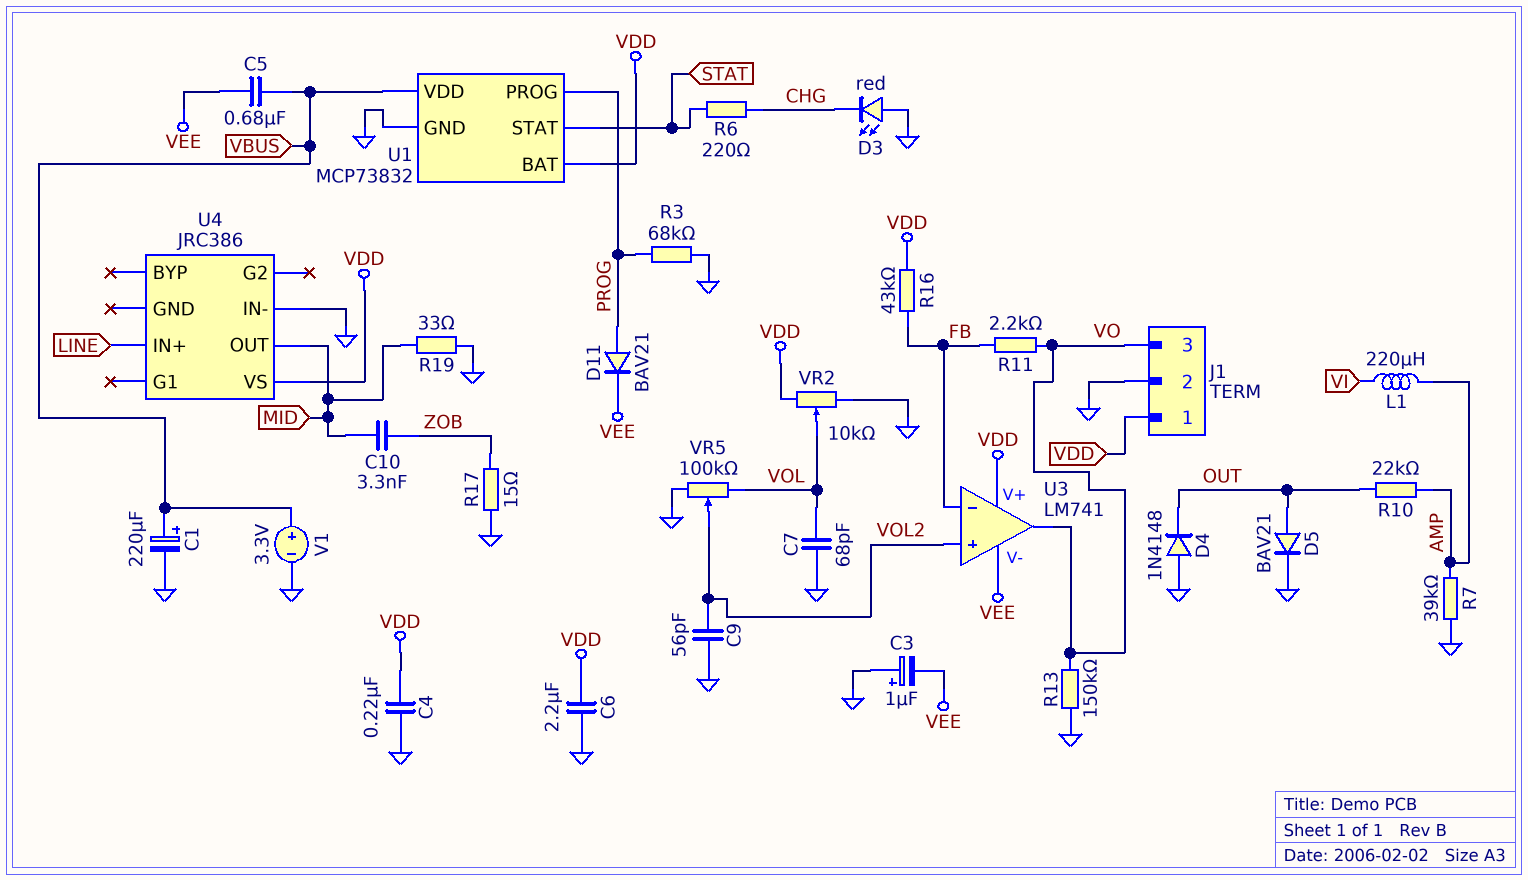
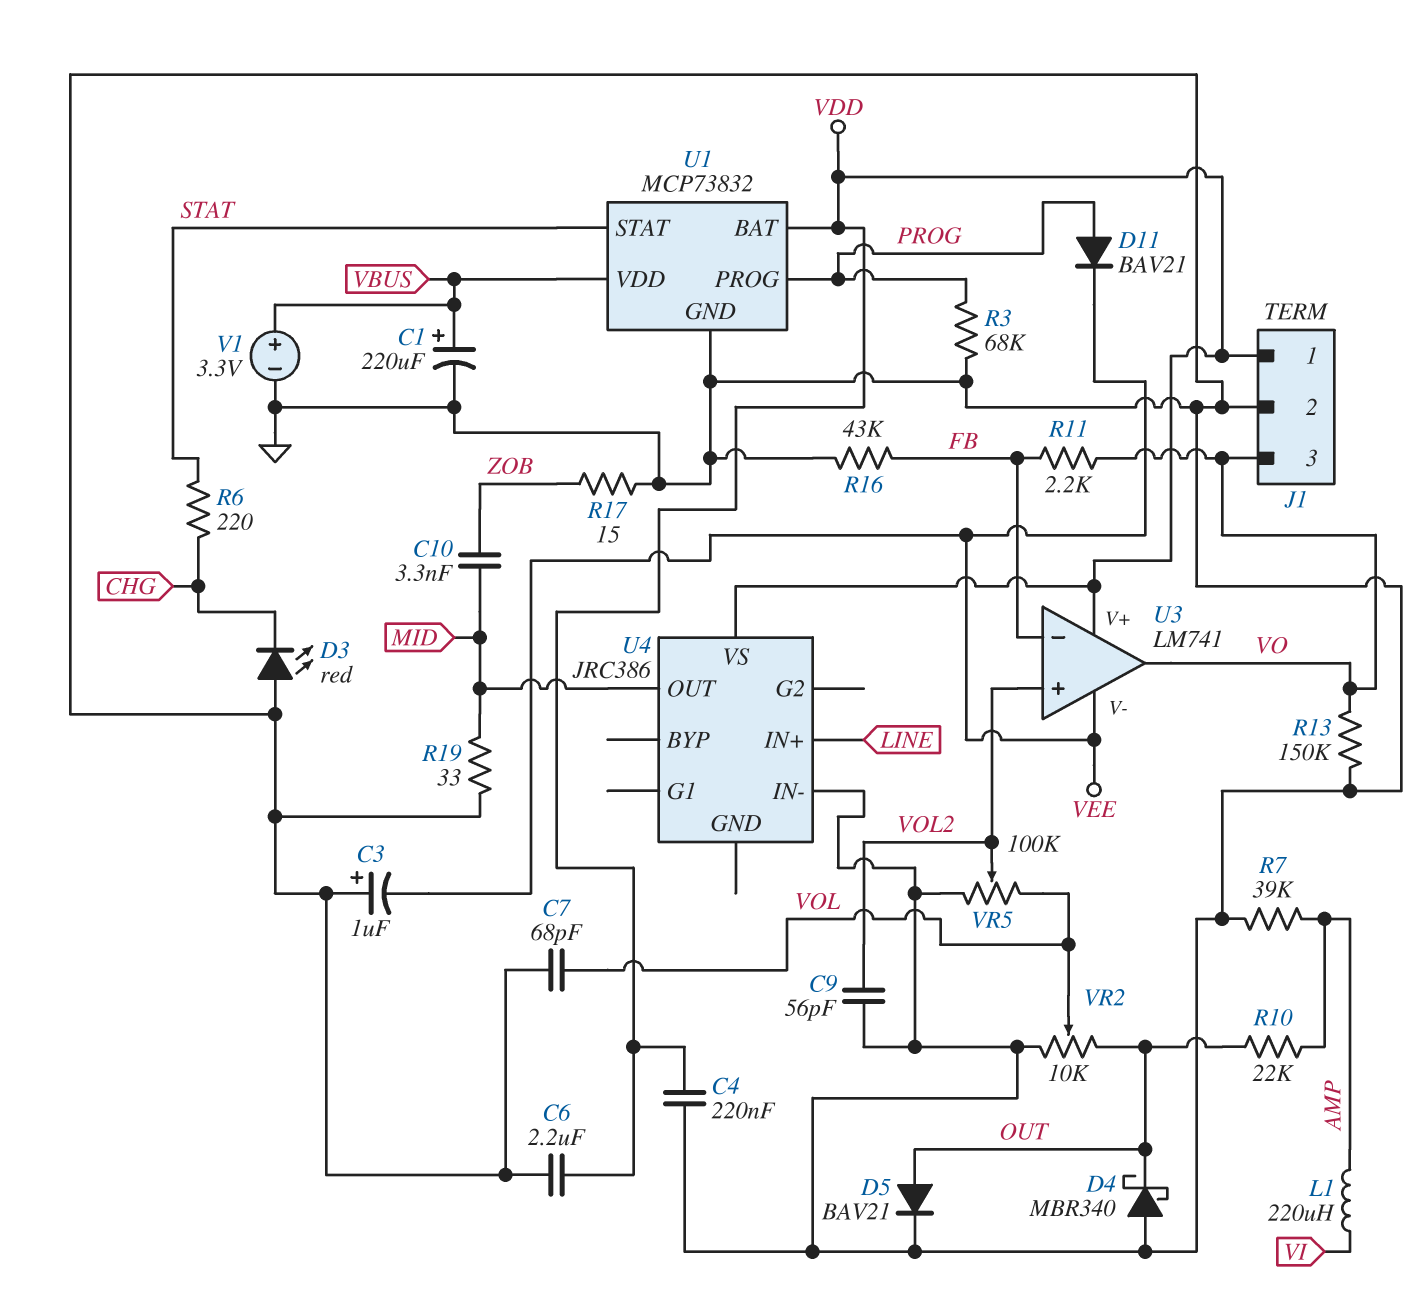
C5: 680nF (VBUS, VEE) -> none
D4: diode 1N4148 (A GND, K OUT) -> schottky MBR340 (A GND, K OUT)
R16: 43k (FB, VDD) -> 43k (FB, GND)
VR2: 10k (GND, VDD, wiper VOL) -> 10k (GND, OUT, wiper VOL)

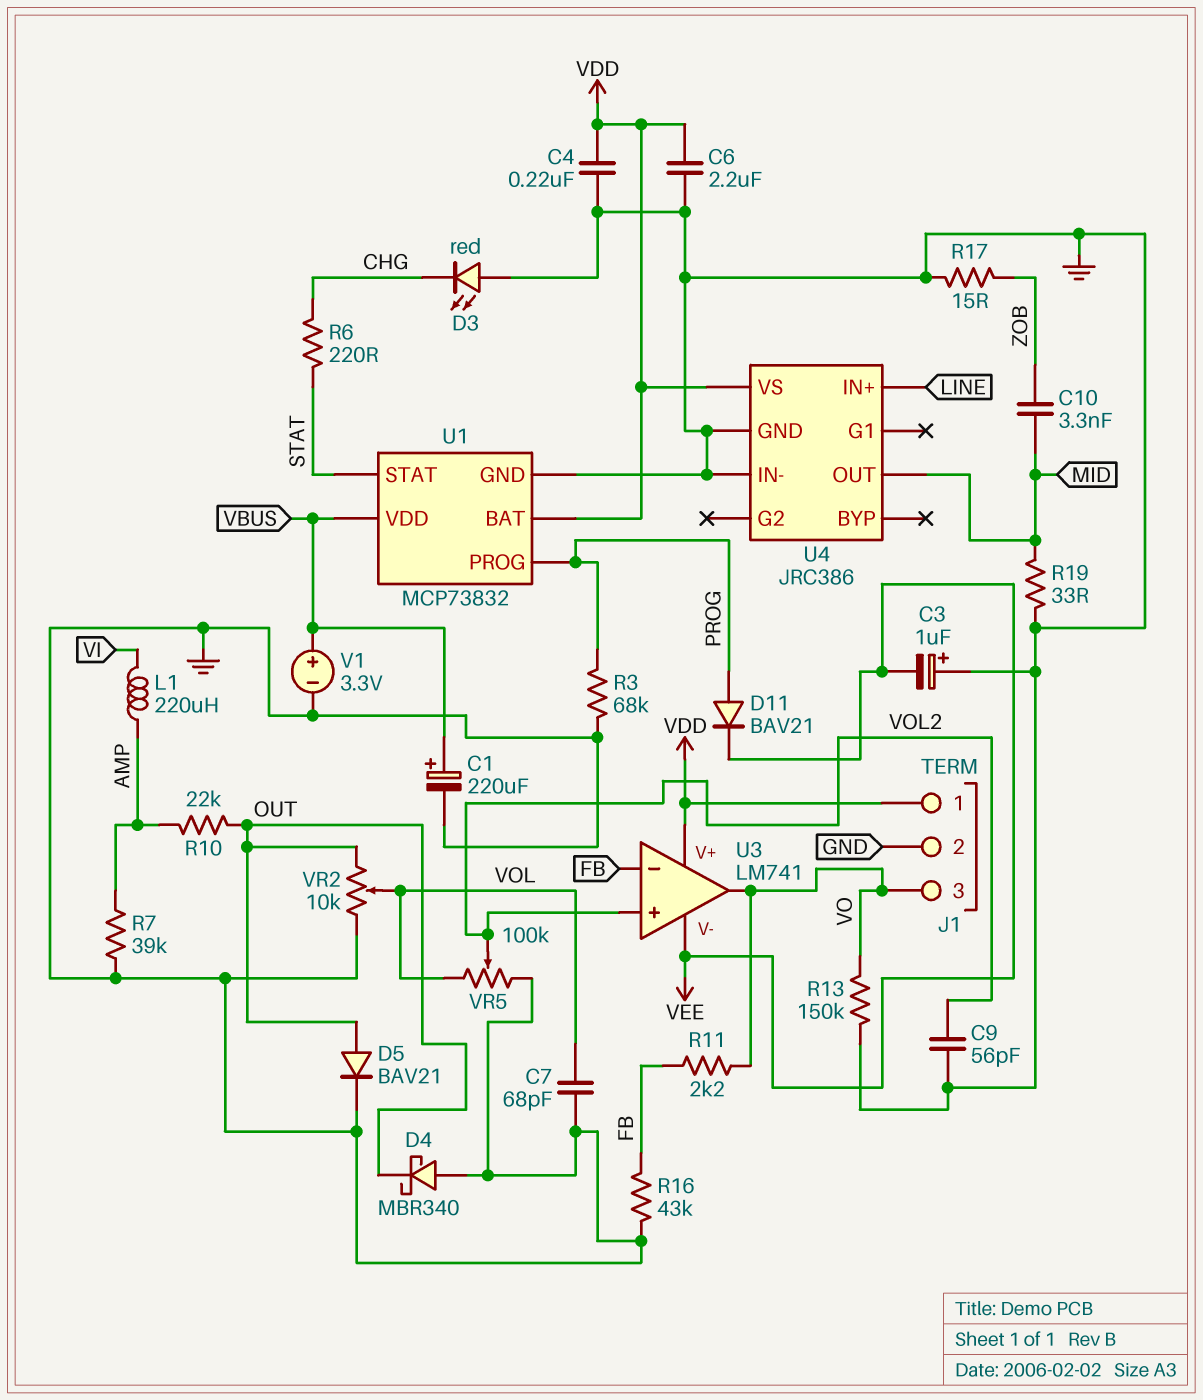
U4 pin GND: none -> GND

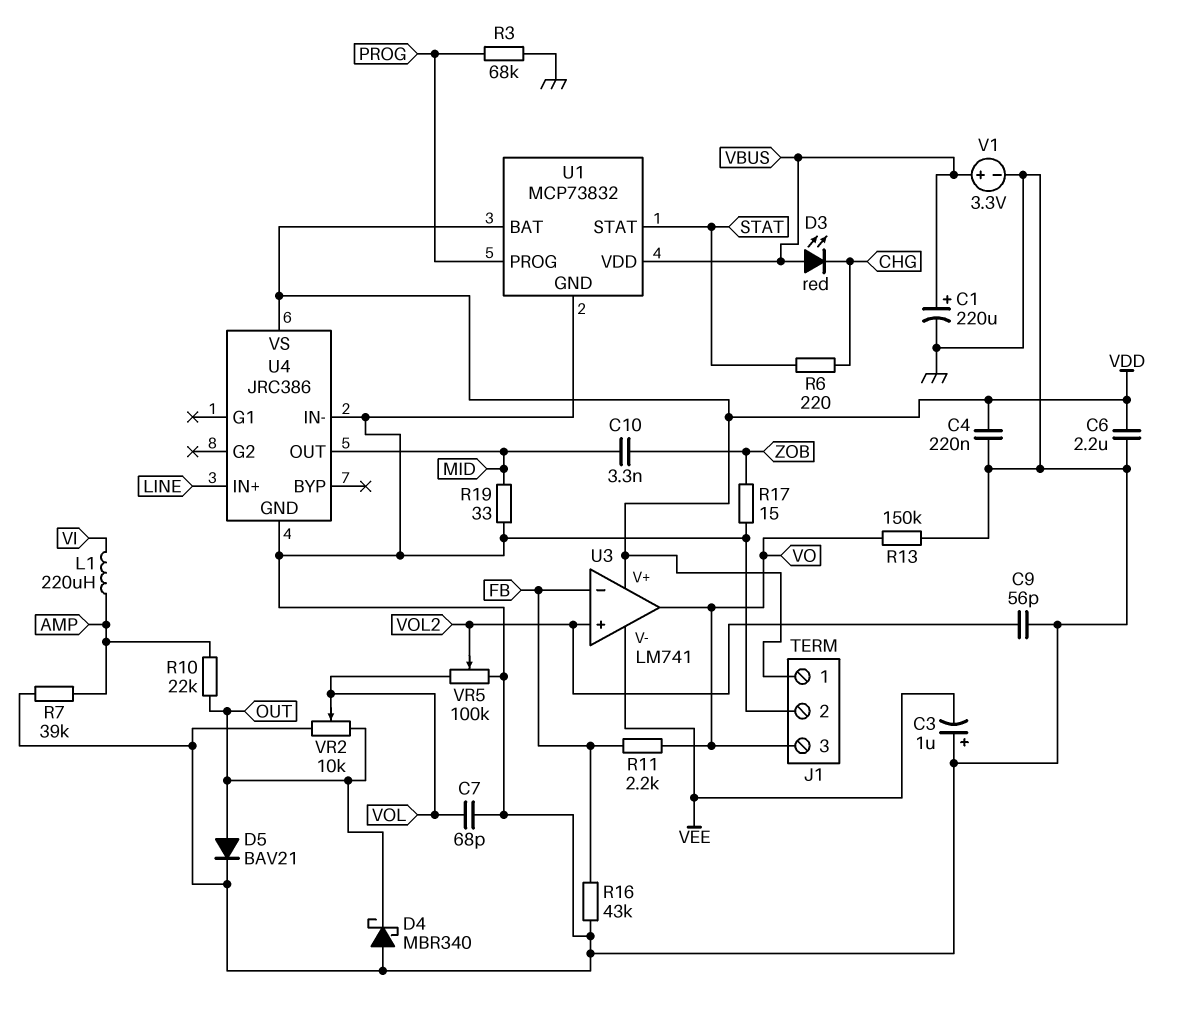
D3: LED red (A GND, K CHG) -> LED red (A VBUS, K CHG)
D11: diode BAV21 (A PROG, K VEE) -> none

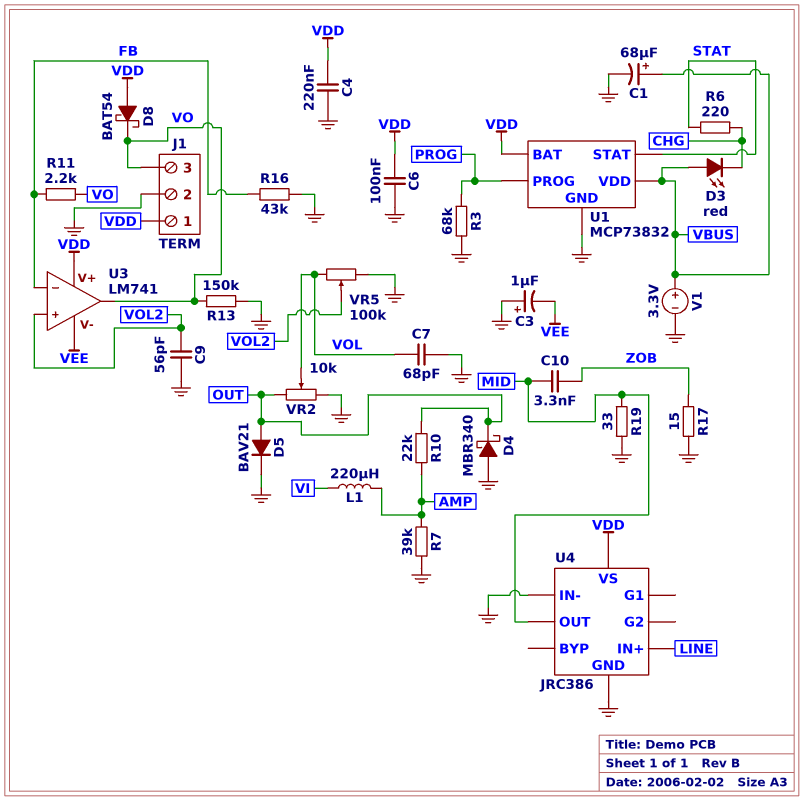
C1: 220uF (plus VBUS, minus GND) -> 68uF (plus VBUS, minus GND)
C6: 2.2uF (GND, VDD) -> 100nF (GND, VDD)
D8: none -> schottky BAT54 (A VDD, K VO)

